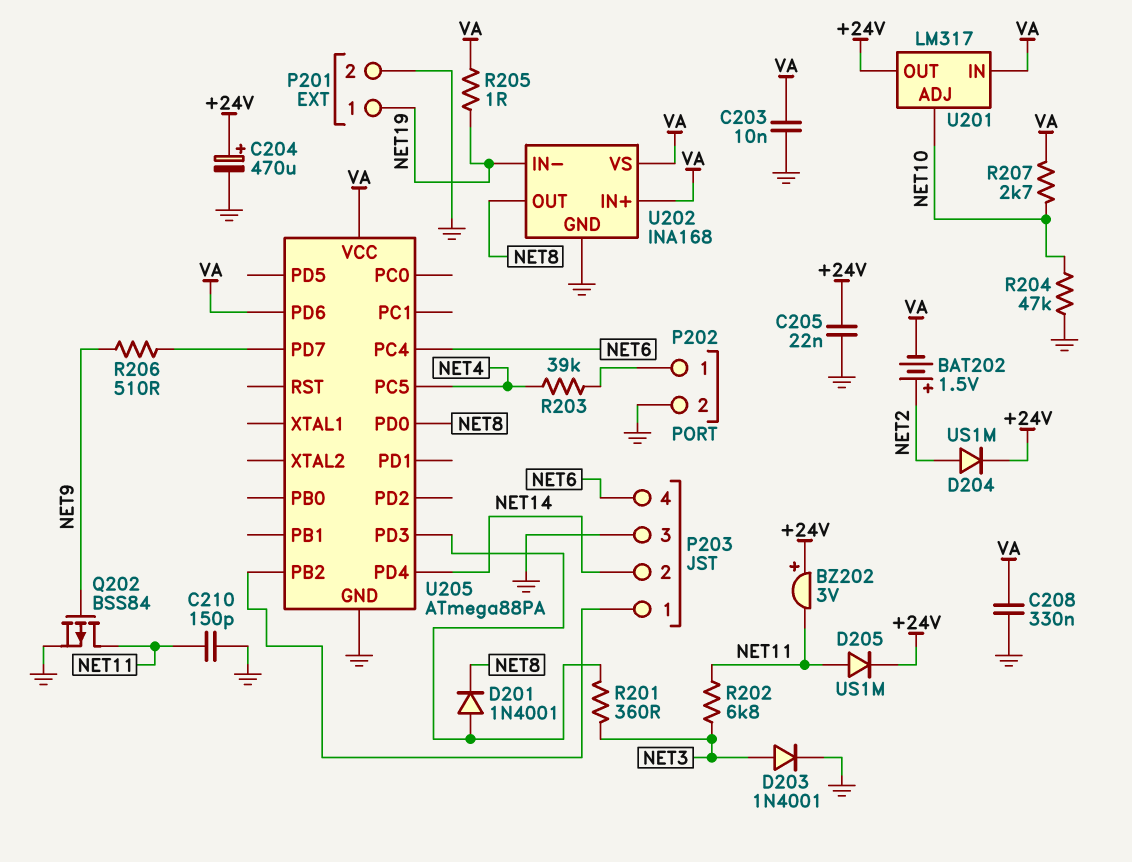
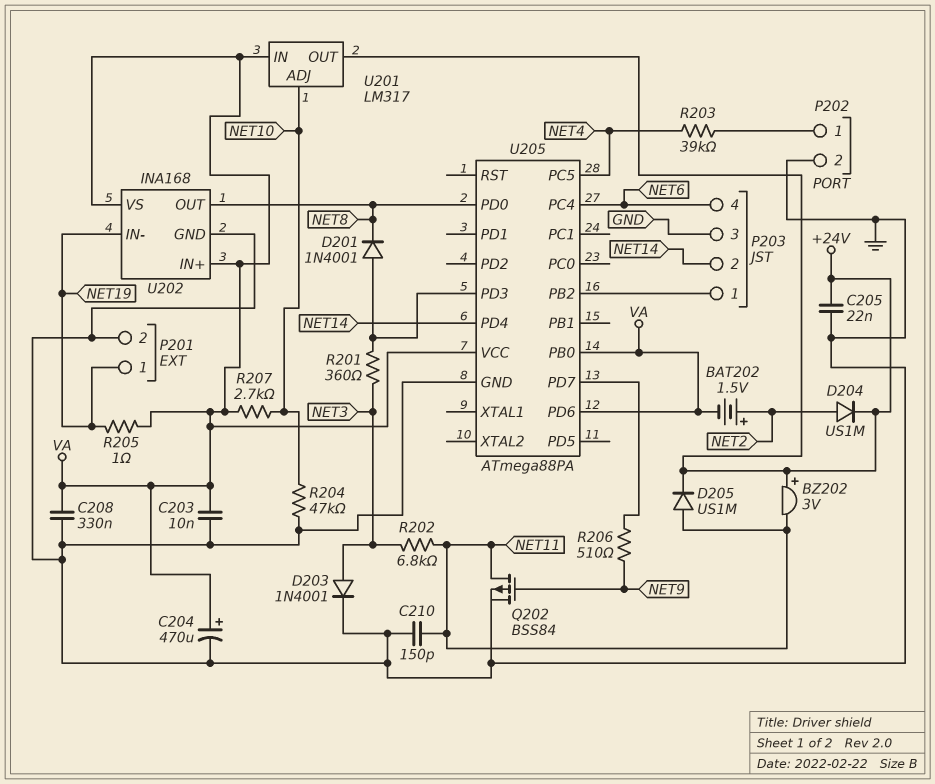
C204: 470uF (plus +24V, minus GND) -> 470uF (plus VA, minus GND)
U205 pin PB0: none -> VA

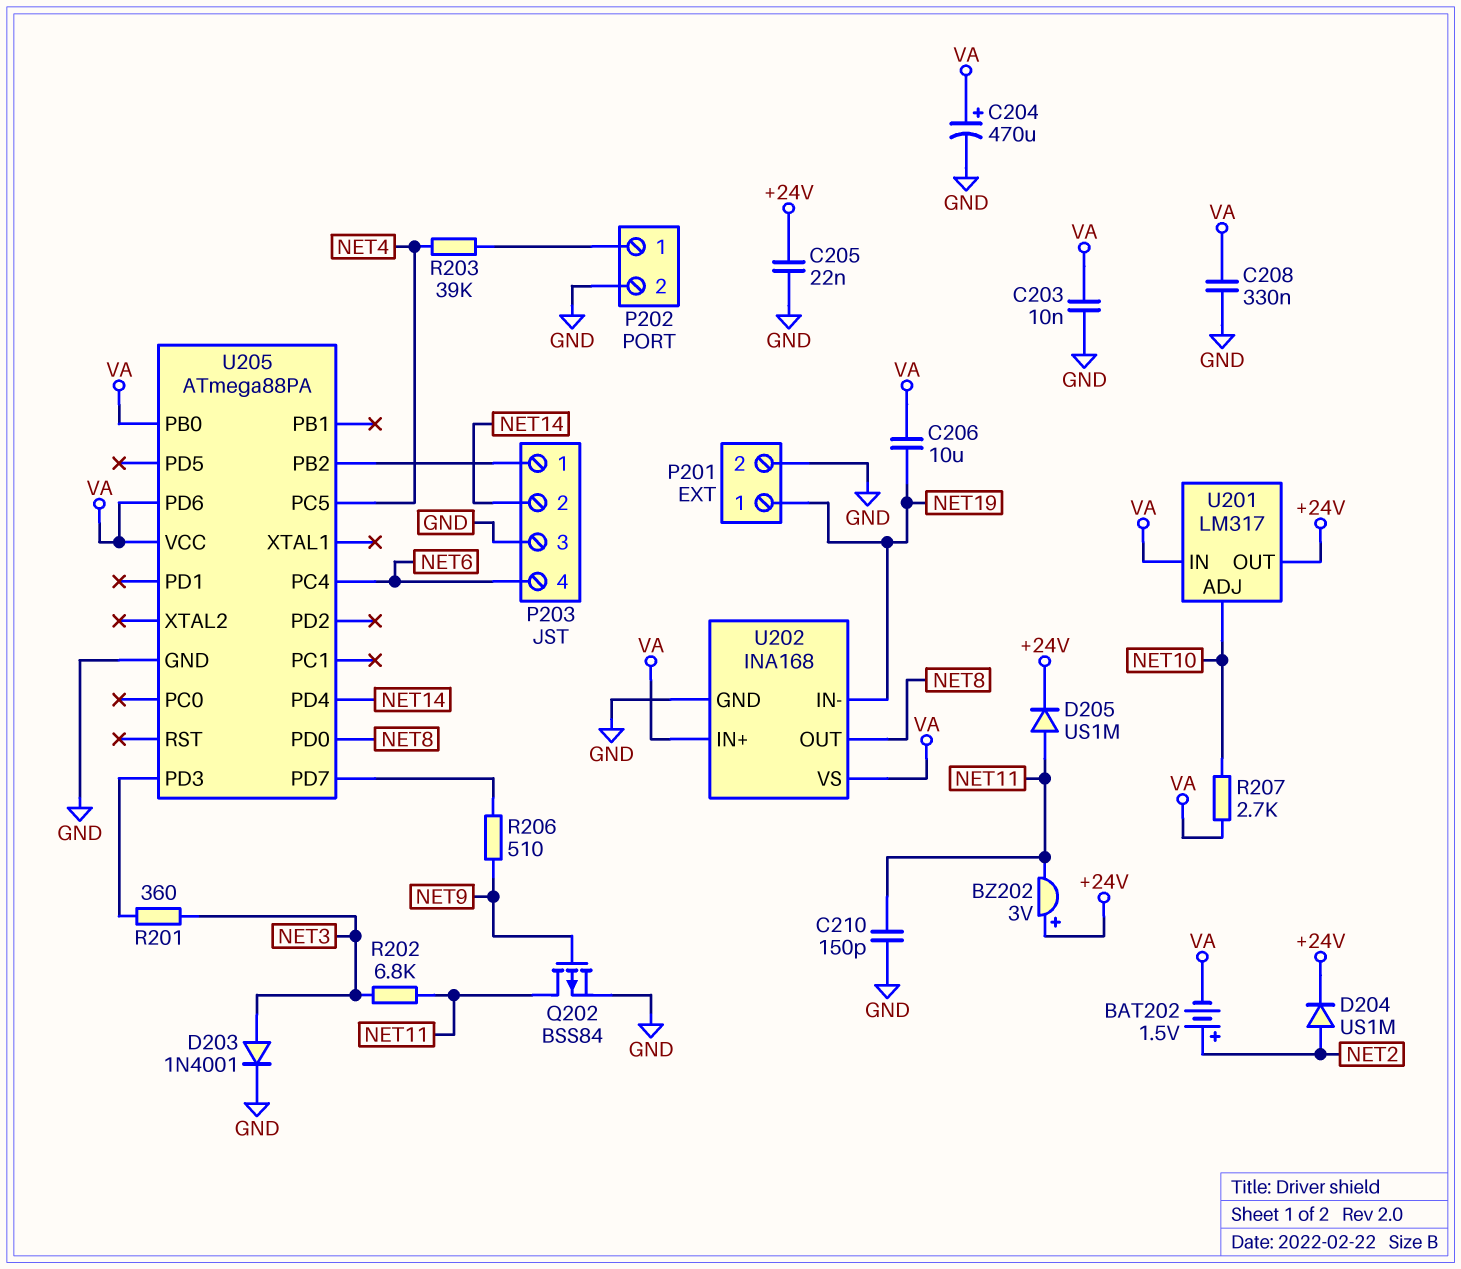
C206: none -> 10uF (NET19, VA)
D201: diode 1N4001 (A U205/PD3, K NET8) -> none
R204: 47k (GND, NET10) -> none
R205: 1 (NET19, VA) -> none

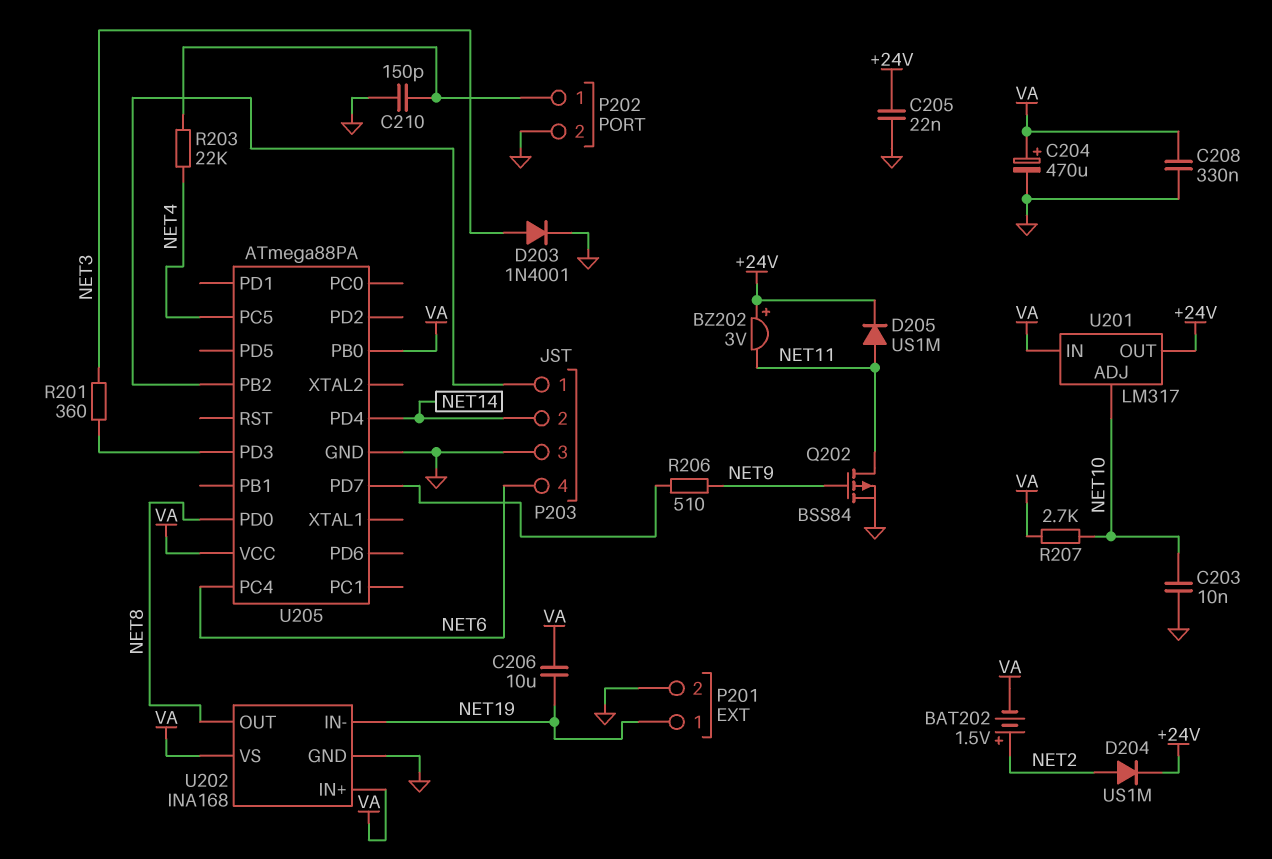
C203: 10nF (GND, VA) -> 10nF (GND, NET10)
C210: 150pF (GND, NET11) -> 150pF (GND, P202/1)
R202: 6.8k (NET3, NET11) -> none
R203: 39k (NET4, P202/1) -> 22k (NET4, P202/1)
U205 pin PD6: VA -> none

